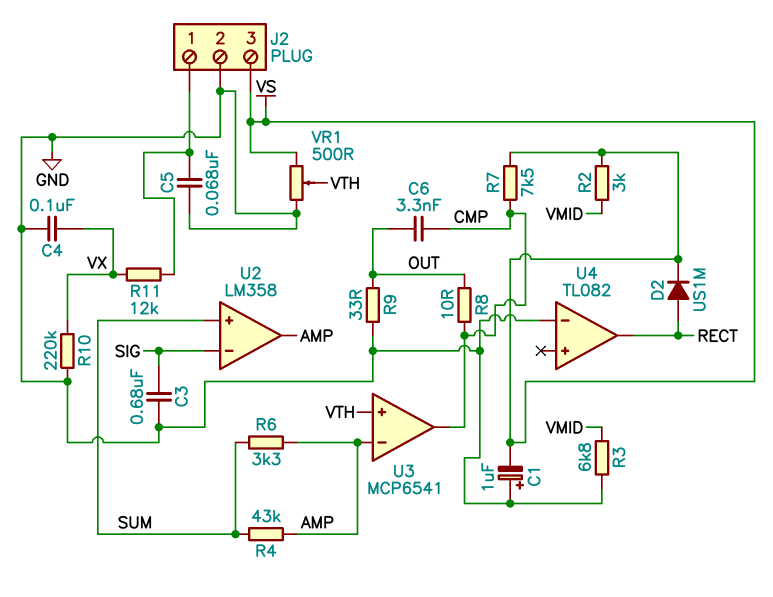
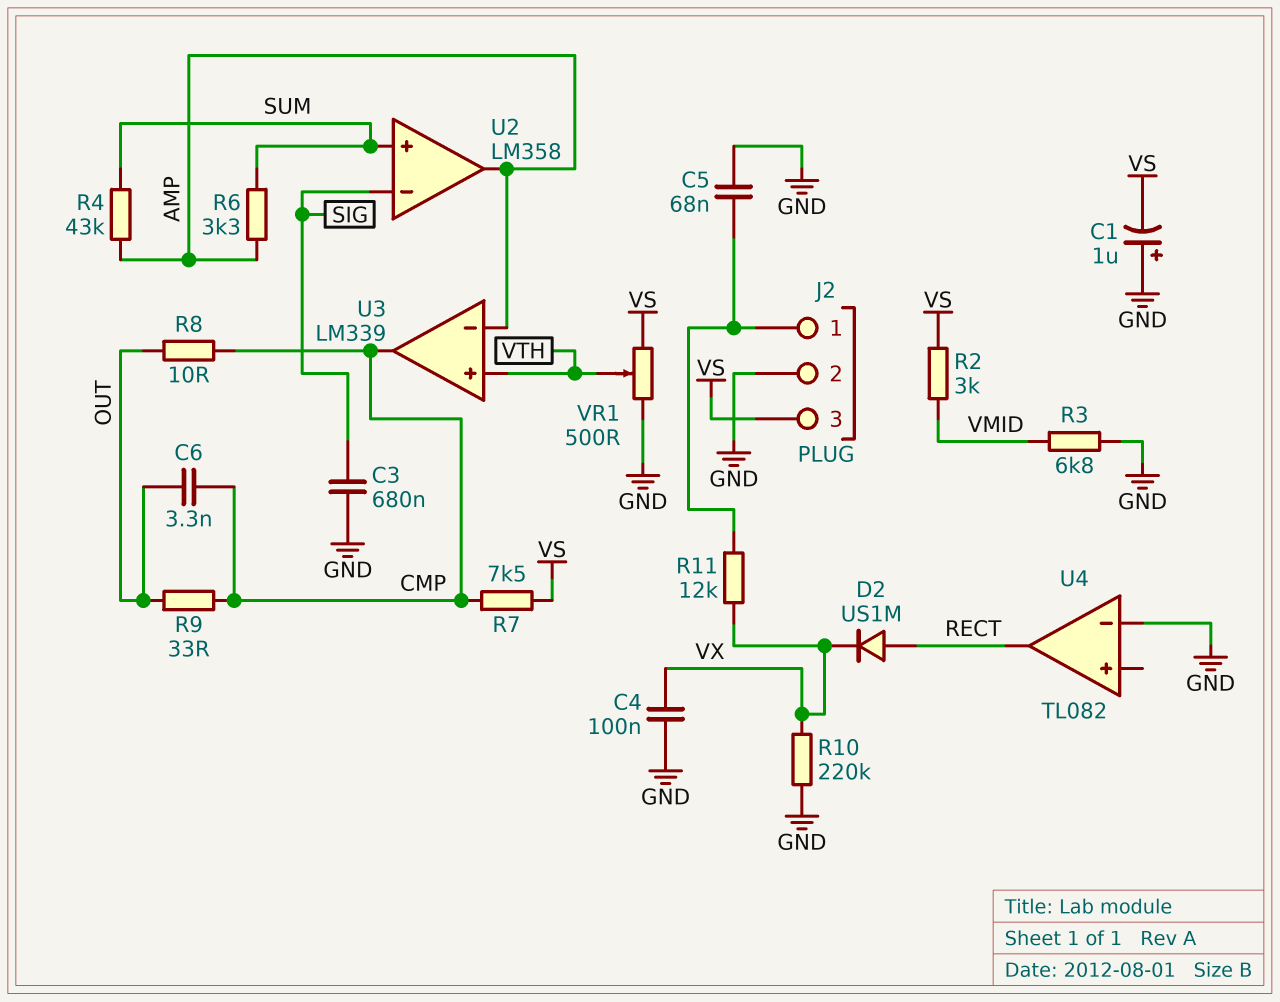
D2: diode US1M (A RECT, K VS) -> diode US1M (A RECT, K VX)
R9: 33 (GND, OUT) -> 33 (CMP, OUT)
U3: MCP6541 -> LM339

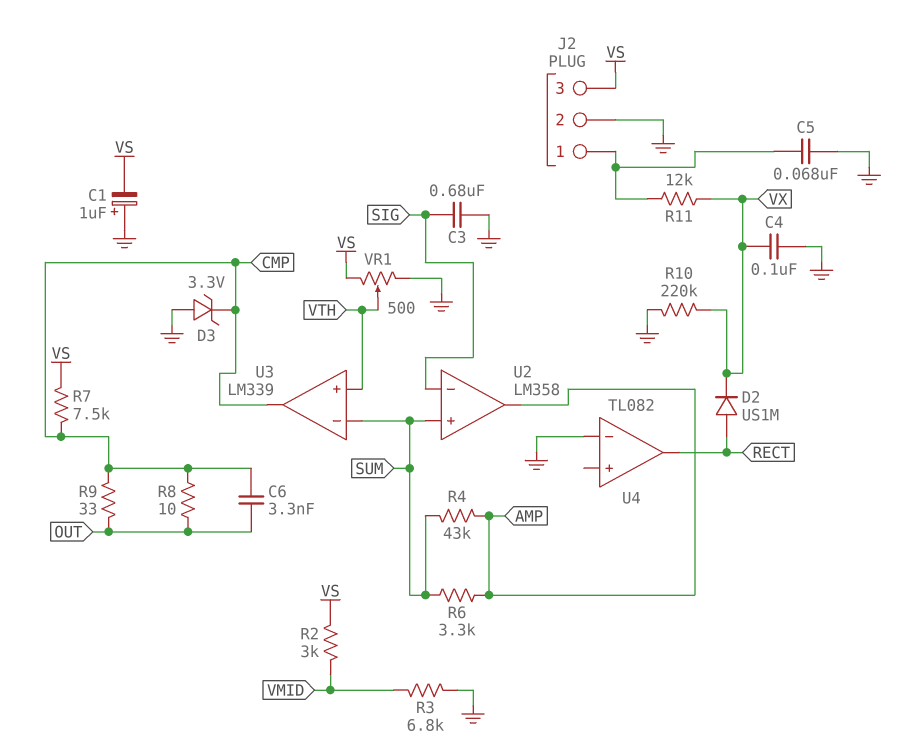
D3: none -> zener 3.3V (A GND, K CMP)
U3 pin in-: AMP -> SUM

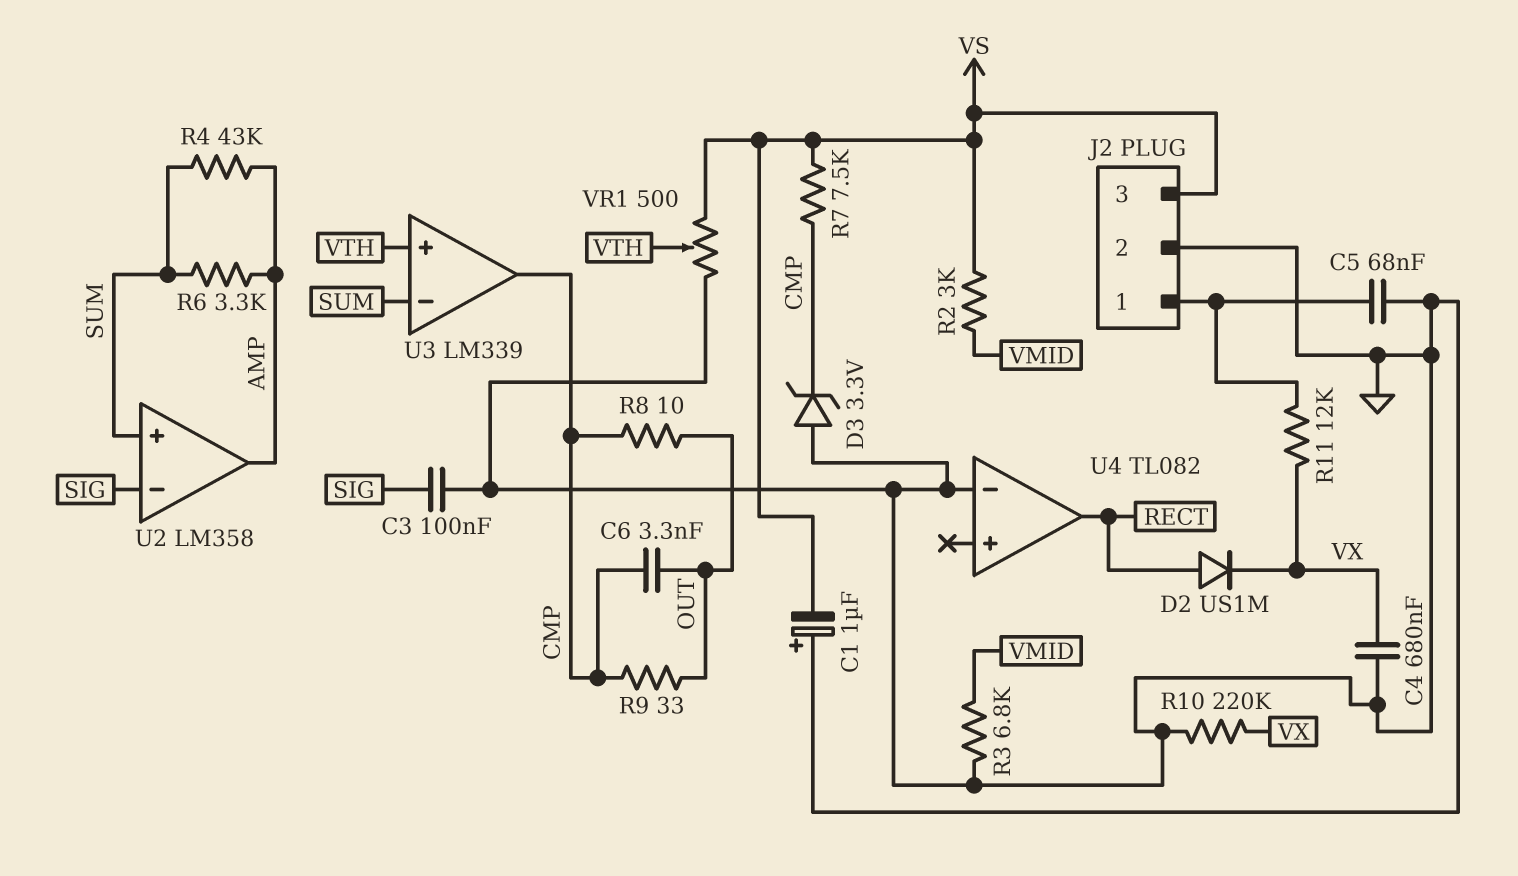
C3: 680nF (GND, SIG) -> 100nF (GND, SIG)
C4: 100nF (GND, VX) -> 680nF (GND, VX)

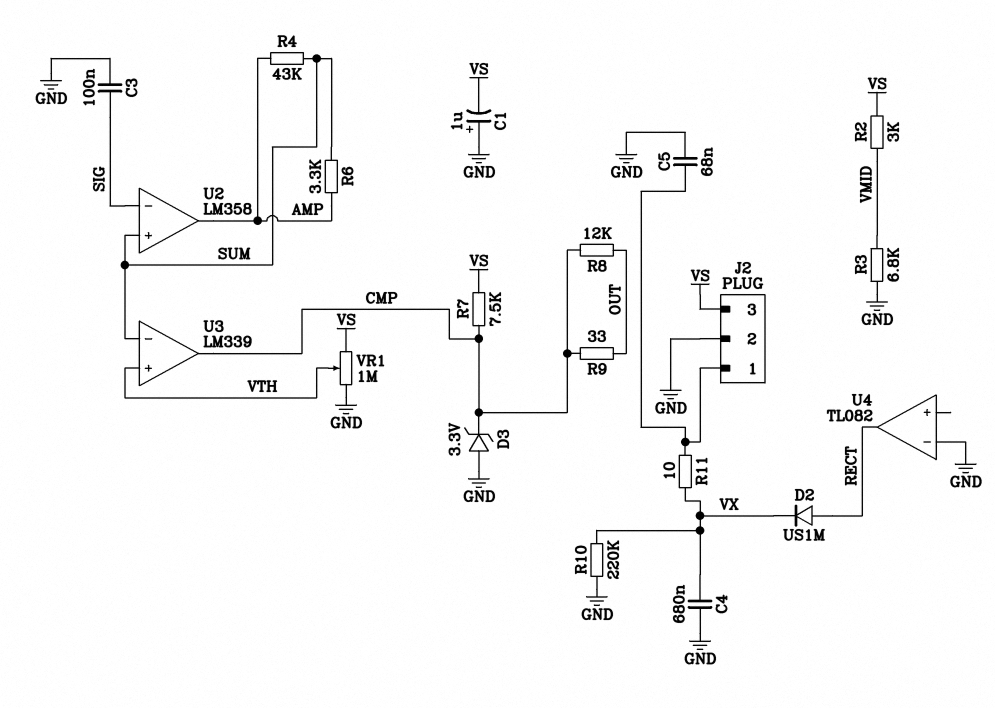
C6: 3.3nF (CMP, OUT) -> none
R8: 10 (CMP, OUT) -> 12k (CMP, OUT)
R11: 12k (J2/1, VX) -> 10 (J2/1, VX)
VR1: 500 (GND, VS, wiper VTH) -> 1M (GND, VS, wiper VTH)

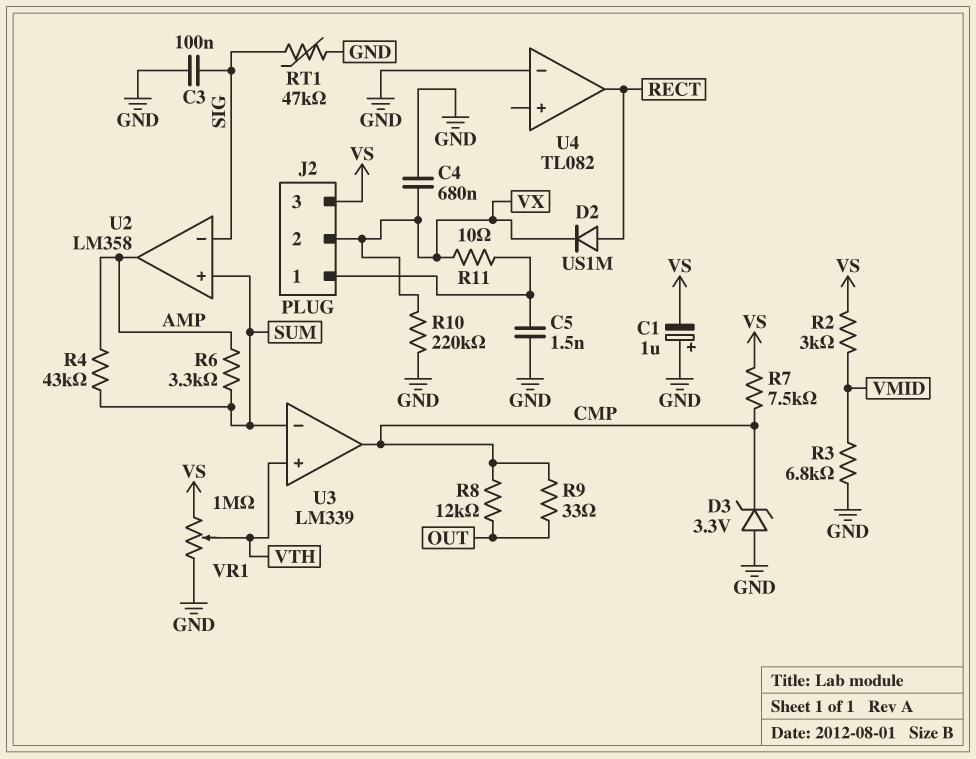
C5: 68nF (GND, J2/1) -> 1.5nF (GND, J2/1)
J2 pin 2: GND -> VX
RT1: none -> 47k (GND, SIG)

